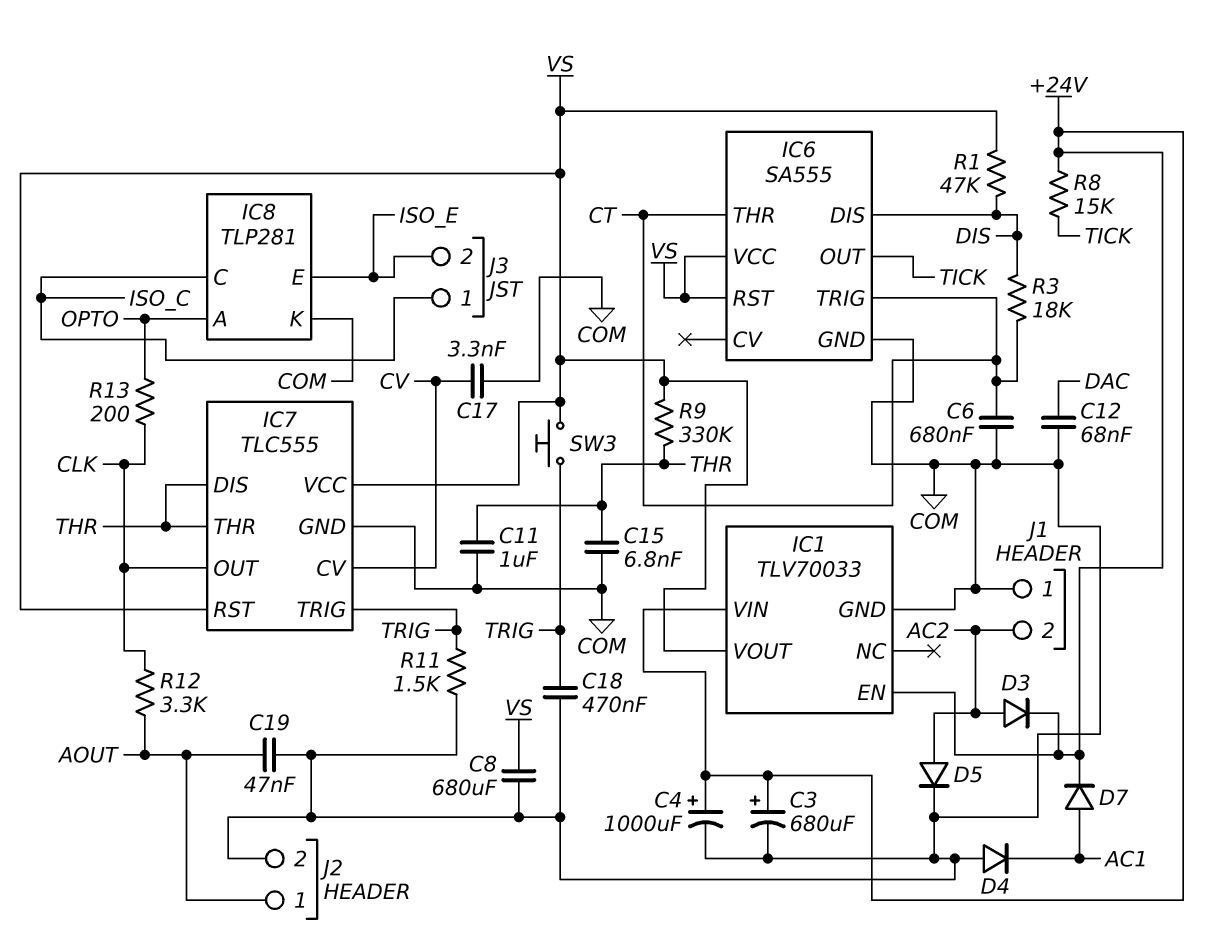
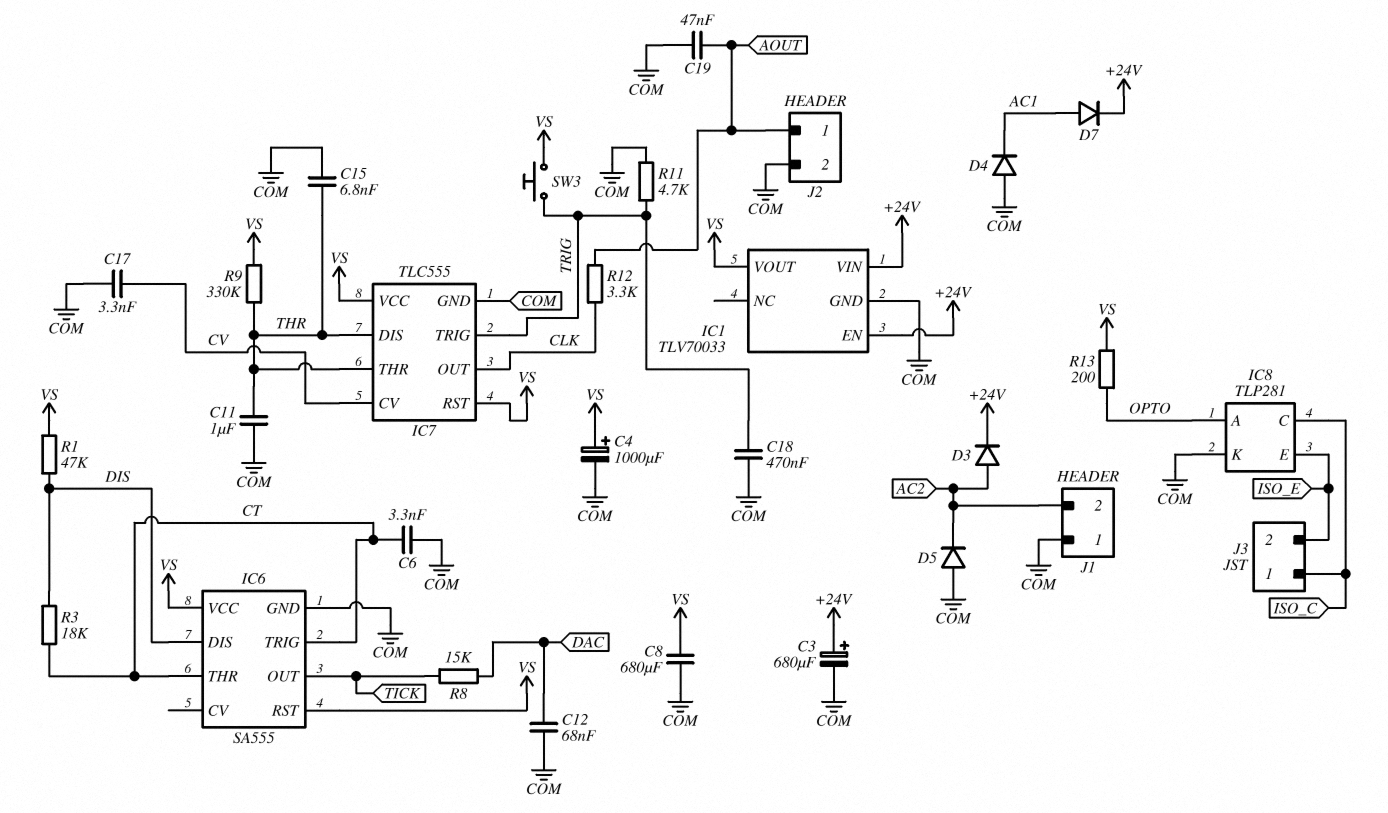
C4: 1000uF (plus +24V, minus COM) -> 1000uF (plus VS, minus COM)
C6: 680nF (COM, CT) -> 3.3nF (COM, CT)
D5: diode (A AC2, K COM) -> diode (A COM, K AC2)
R8: 15k (+24V, TICK) -> 15k (DAC, TICK)
R11: 1.5k (COM, TRIG) -> 4.7k (COM, TRIG)
R13: 200 (CLK, OPTO) -> 200 (OPTO, VS)

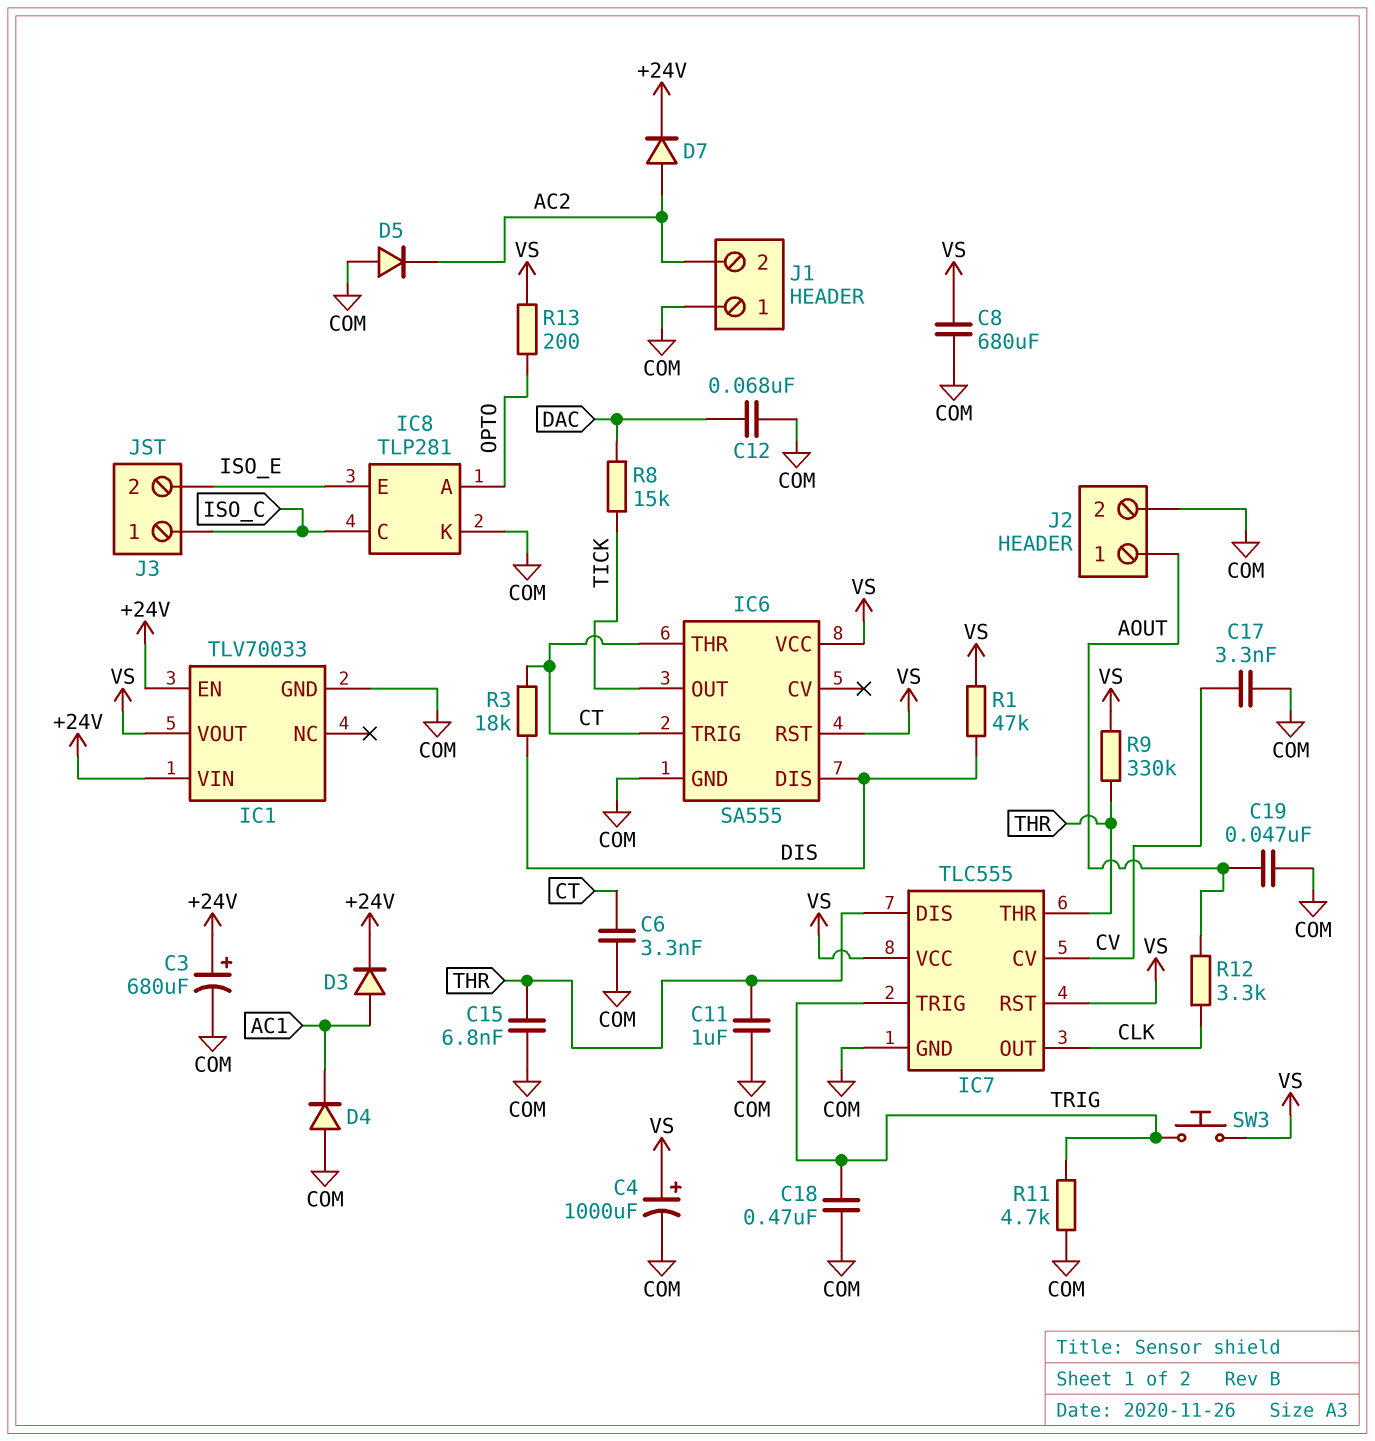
D3: diode (A AC2, K +24V) -> diode (A AC1, K +24V)
D7: diode (A AC1, K +24V) -> diode (A AC2, K +24V)

